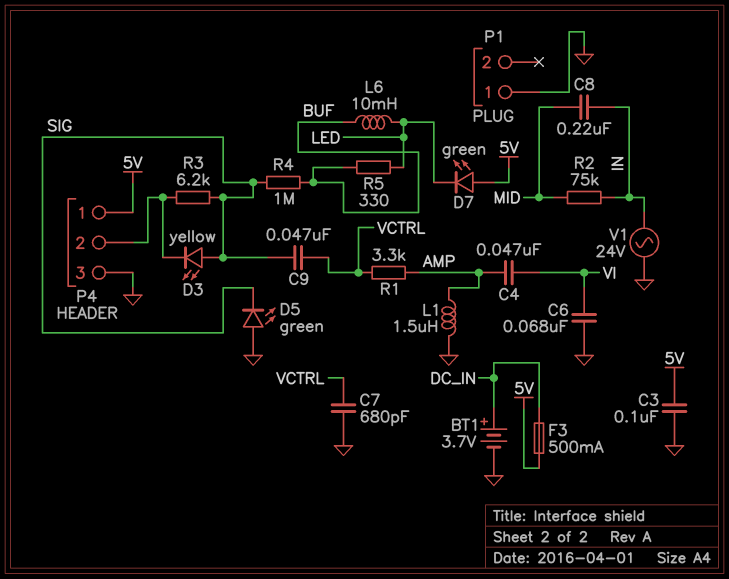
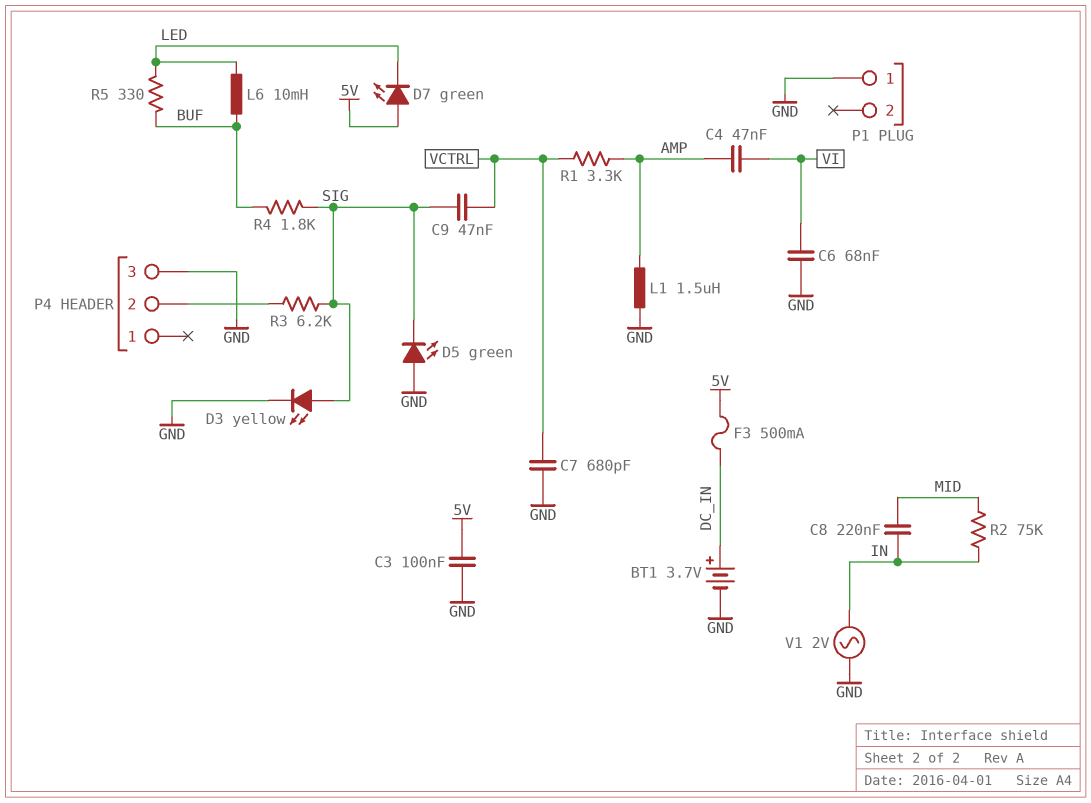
D3: LED yellow (A SIG, K P4/2) -> LED yellow (A SIG, K GND)
P4 pin 1: 5V -> none
R4: 1M (BUF, SIG) -> 1.8k (BUF, SIG)
V1: AC 24V (GND, IN) -> AC 2V (GND, IN)

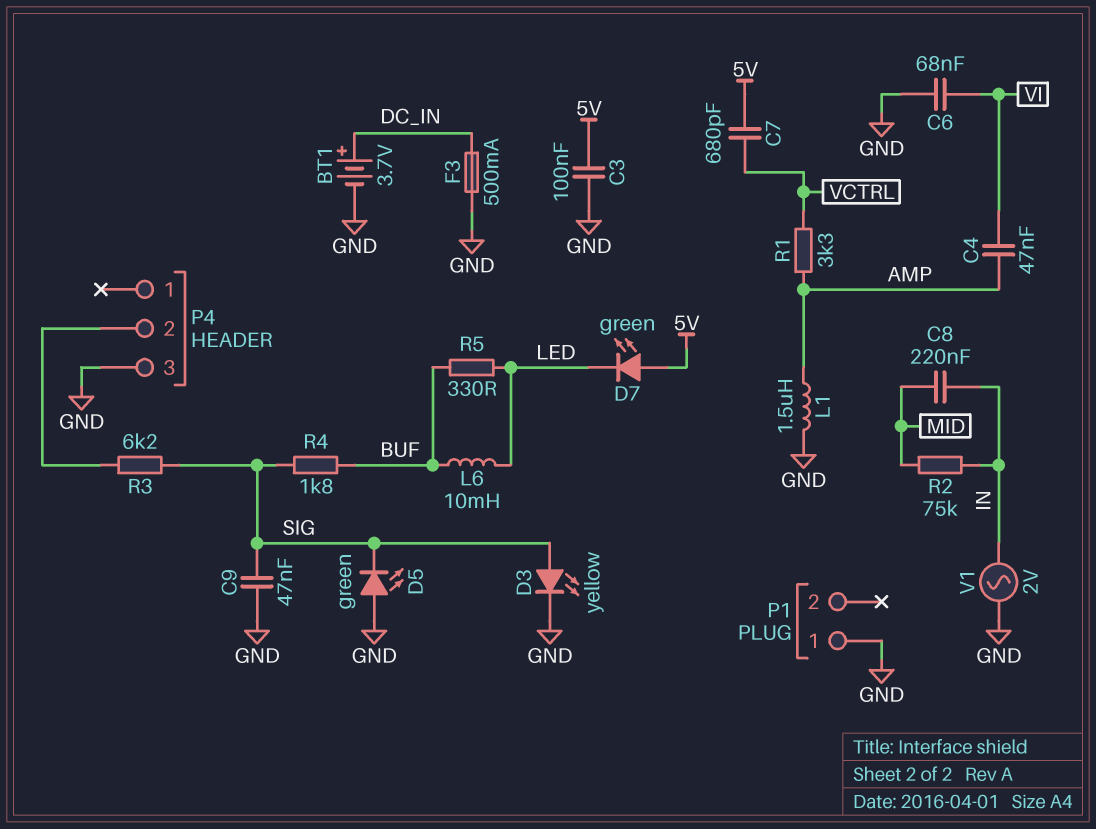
C7: 680pF (GND, VCTRL) -> 680pF (5V, VCTRL)
C9: 47nF (SIG, VCTRL) -> 47nF (GND, SIG)
F3: 500mA (5V, DC_IN) -> 500mA (DC_IN, GND)

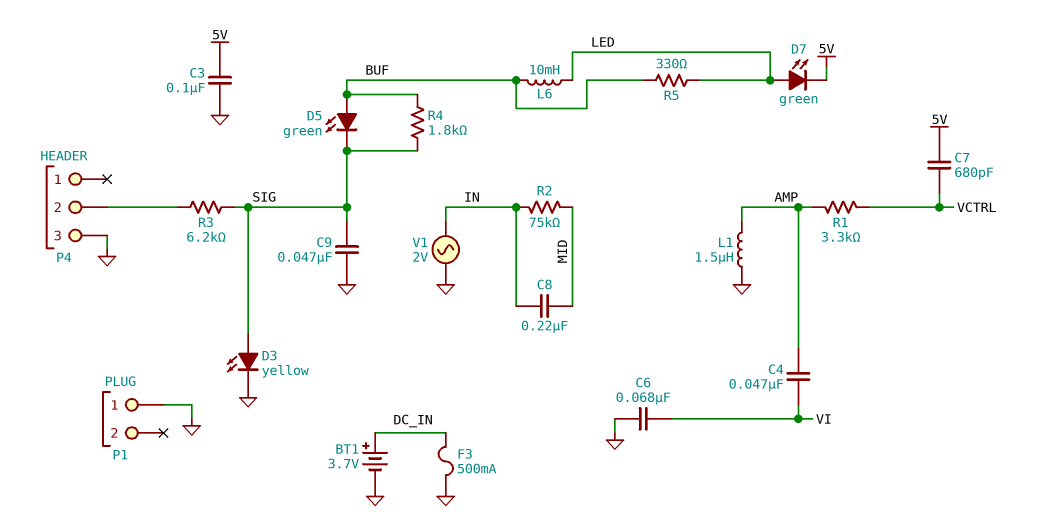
D5: LED green (A GND, K SIG) -> LED green (A BUF, K SIG)
D7: LED green (A 5V, K LED) -> LED green (A LED, K 5V)

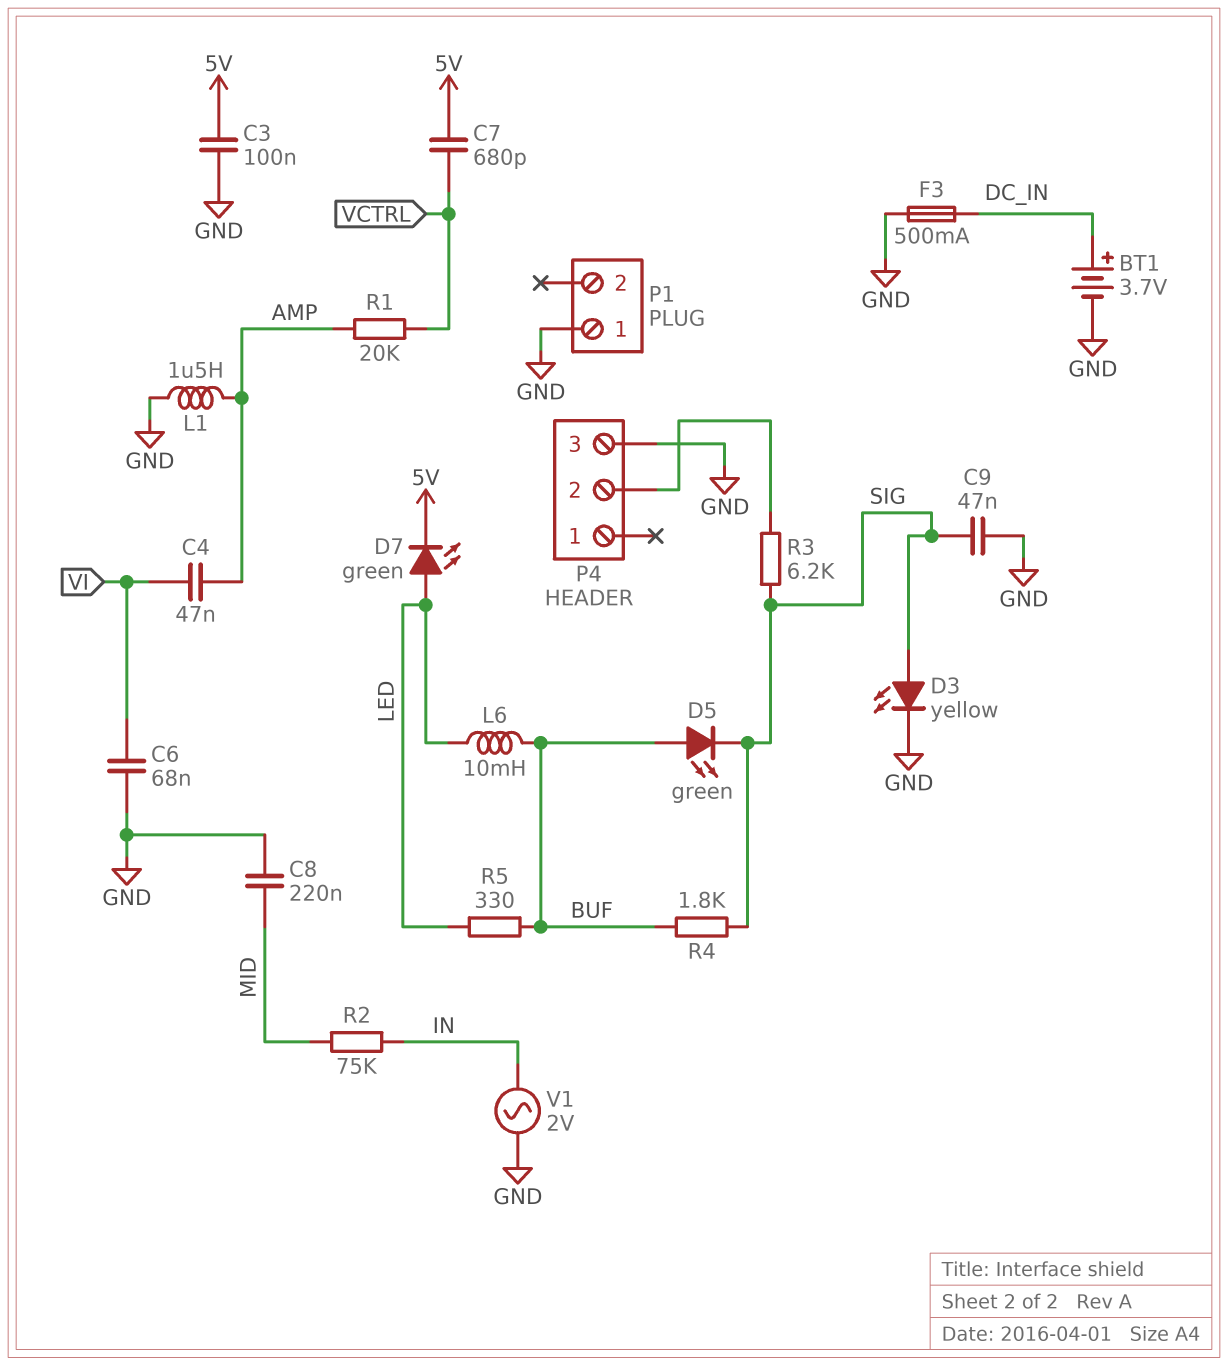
C8: 220nF (IN, MID) -> 220nF (GND, MID)
R1: 3.3k (AMP, VCTRL) -> 20k (AMP, VCTRL)

